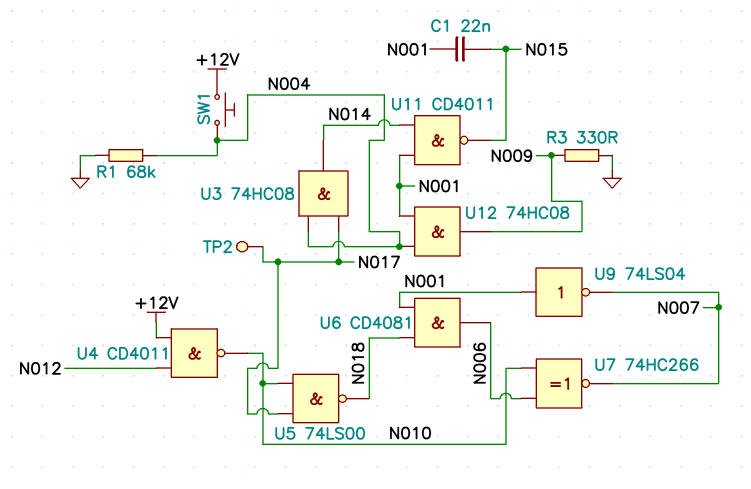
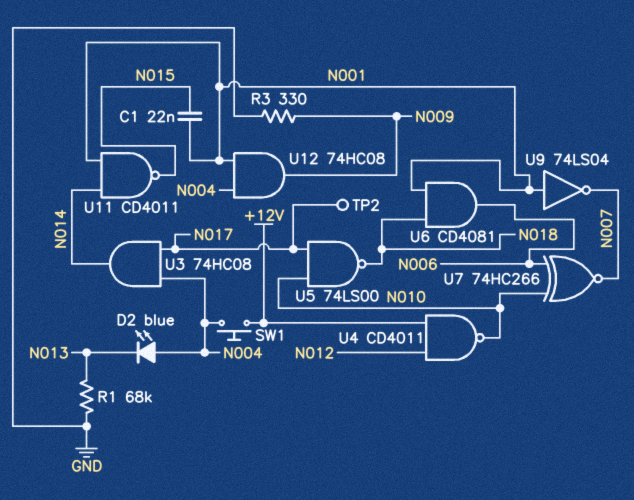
D2: none -> LED blue (A N004, K N013)
R1: 68k (GND, N004) -> 68k (GND, N013)

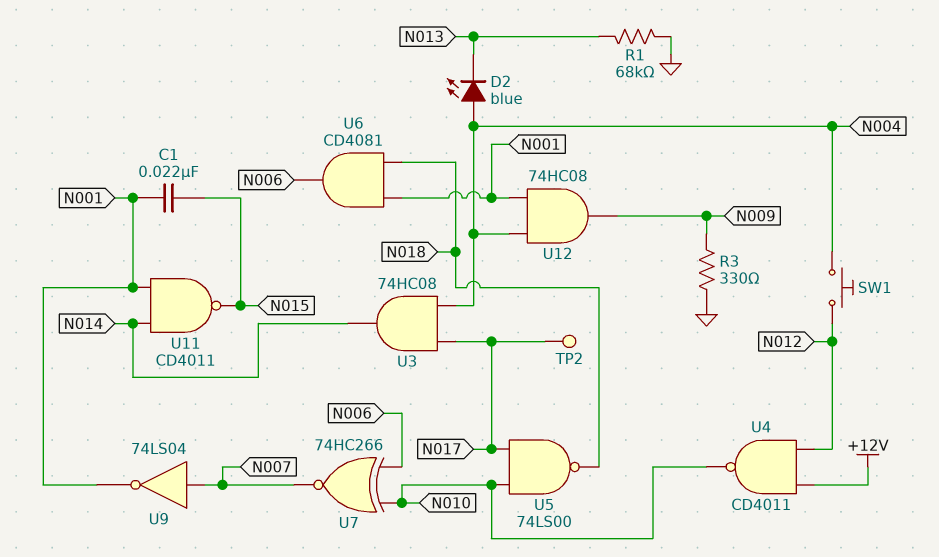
SW1: button (+12V, N004) -> button (N004, N012)
U9: NOT 74LS04 (in N001, out N007) -> NOT 74LS04 (in N007, out N001)

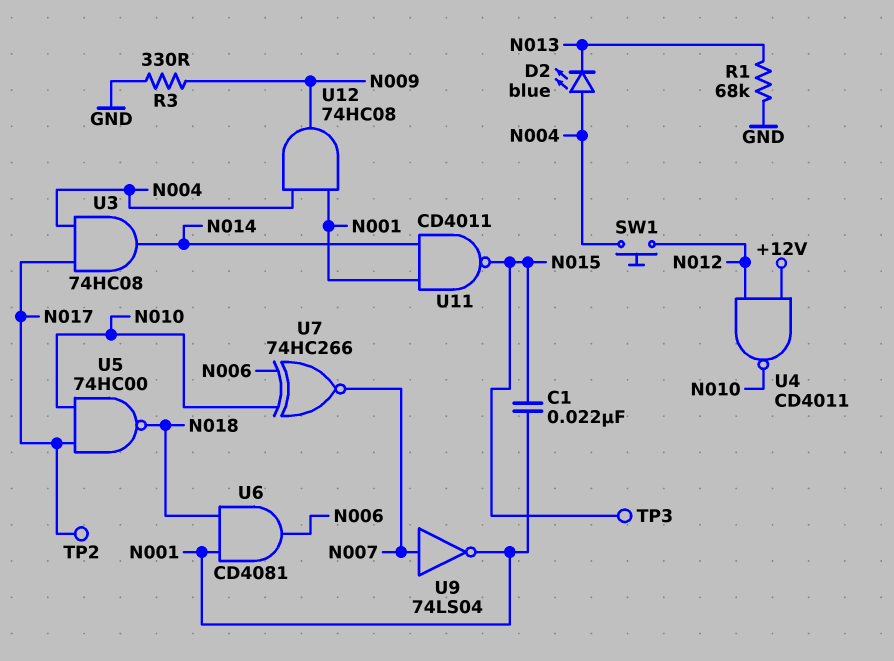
TP3: none -> test point (N015)
U5: NAND 74LS00 (in N010, in N017, out N018) -> NAND 74HC00 (in N010, in N017, out N018)

